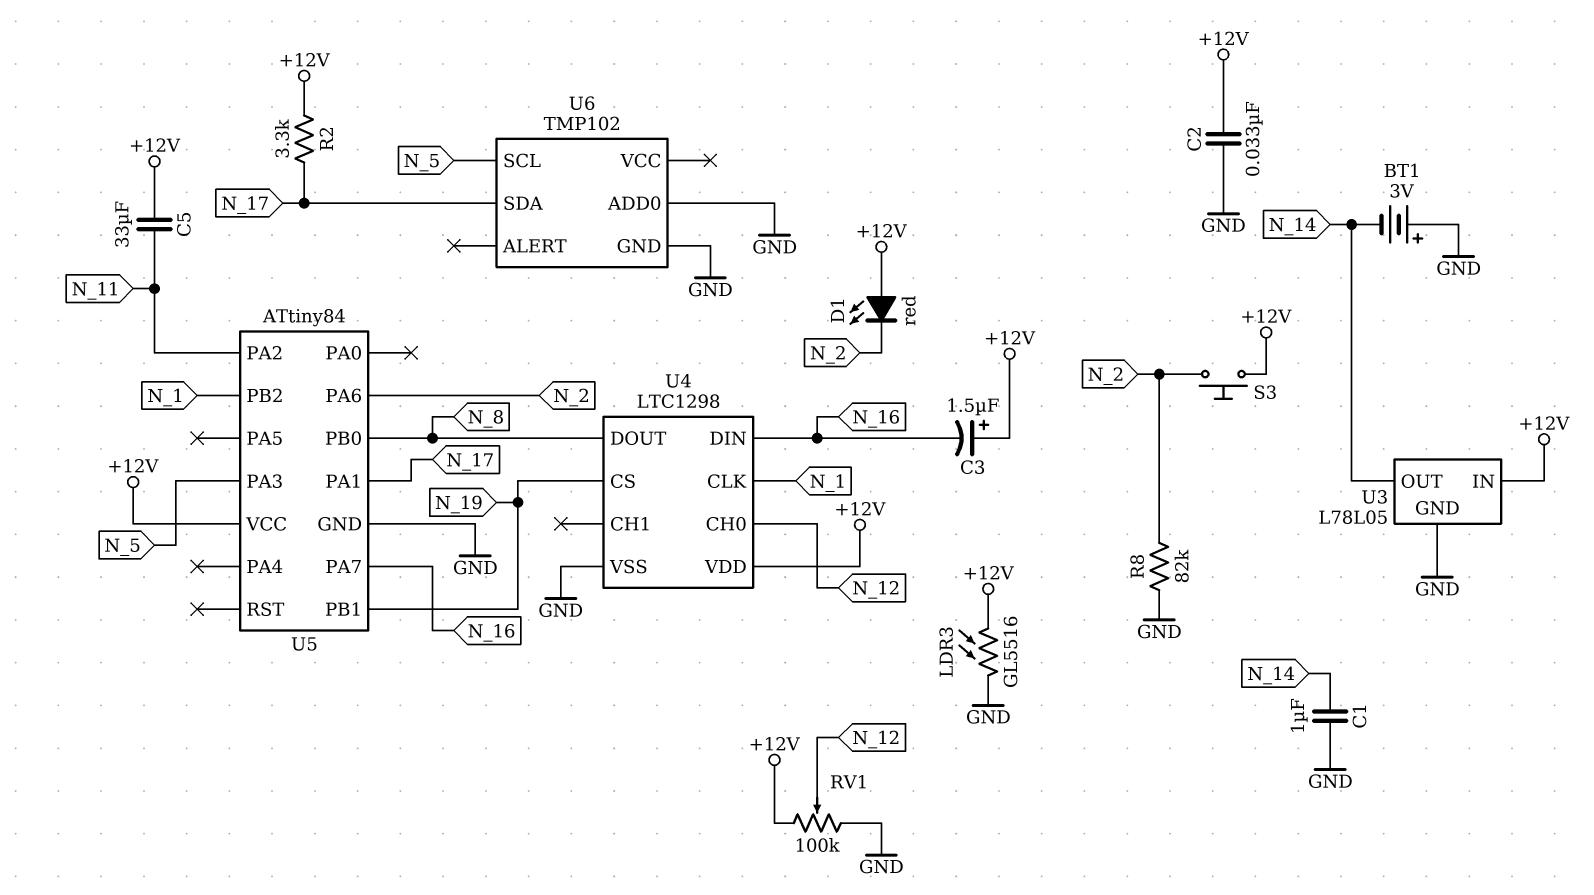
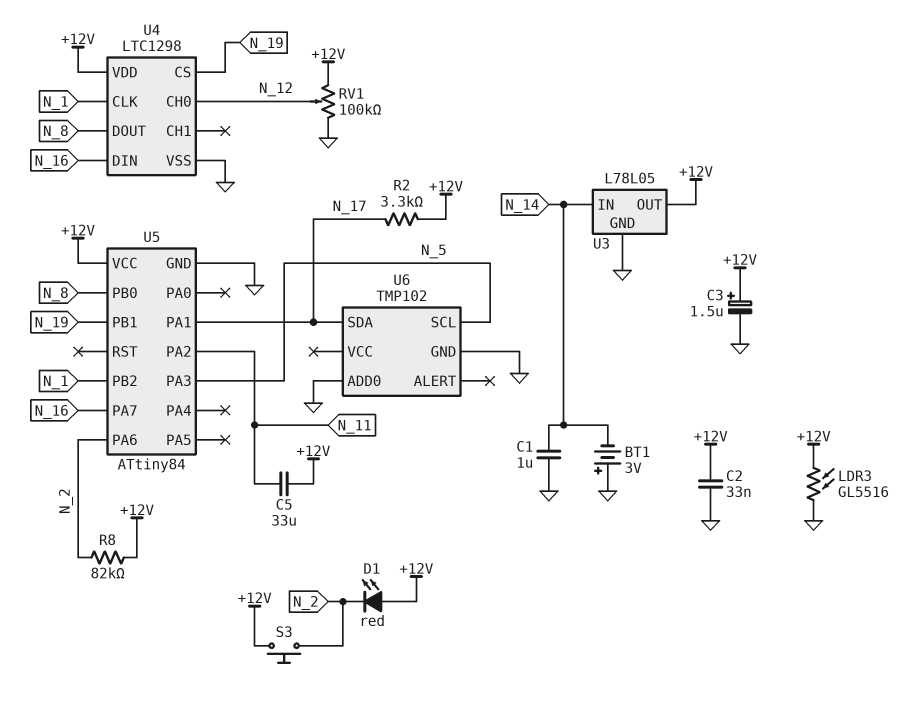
C3: 1.5uF (plus +12V, minus N_16) -> 1.5uF (plus +12V, minus GND)
R8: 82k (GND, N_2) -> 82k (+12V, N_2)
U3 pin IN: +12V -> N_14
U3 pin OUT: N_14 -> +12V

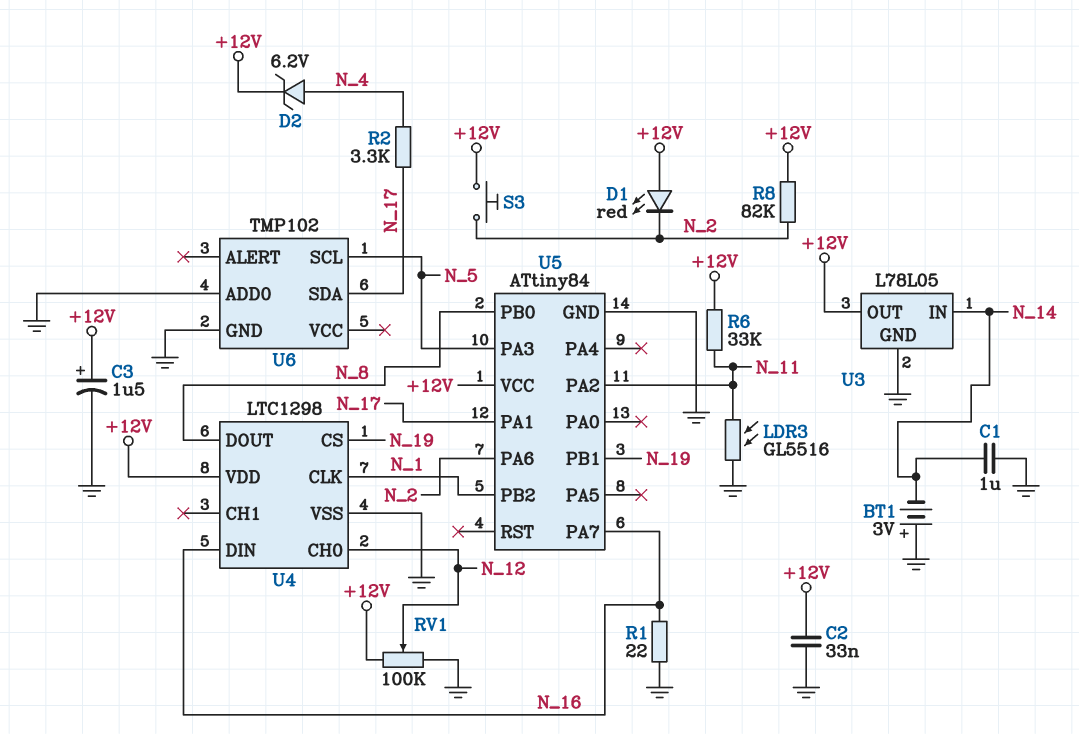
C5: 33uF (+12V, N_11) -> none
D2: none -> zener 6.2V (A N_4, K +12V)
LDR3: GL5516 (+12V, GND) -> GL5516 (GND, N_11)
R1: none -> 22 (GND, N_16)
R2: 3.3k (+12V, N_17) -> 3.3k (N_4, N_17)
R6: none -> 33k (+12V, N_11)

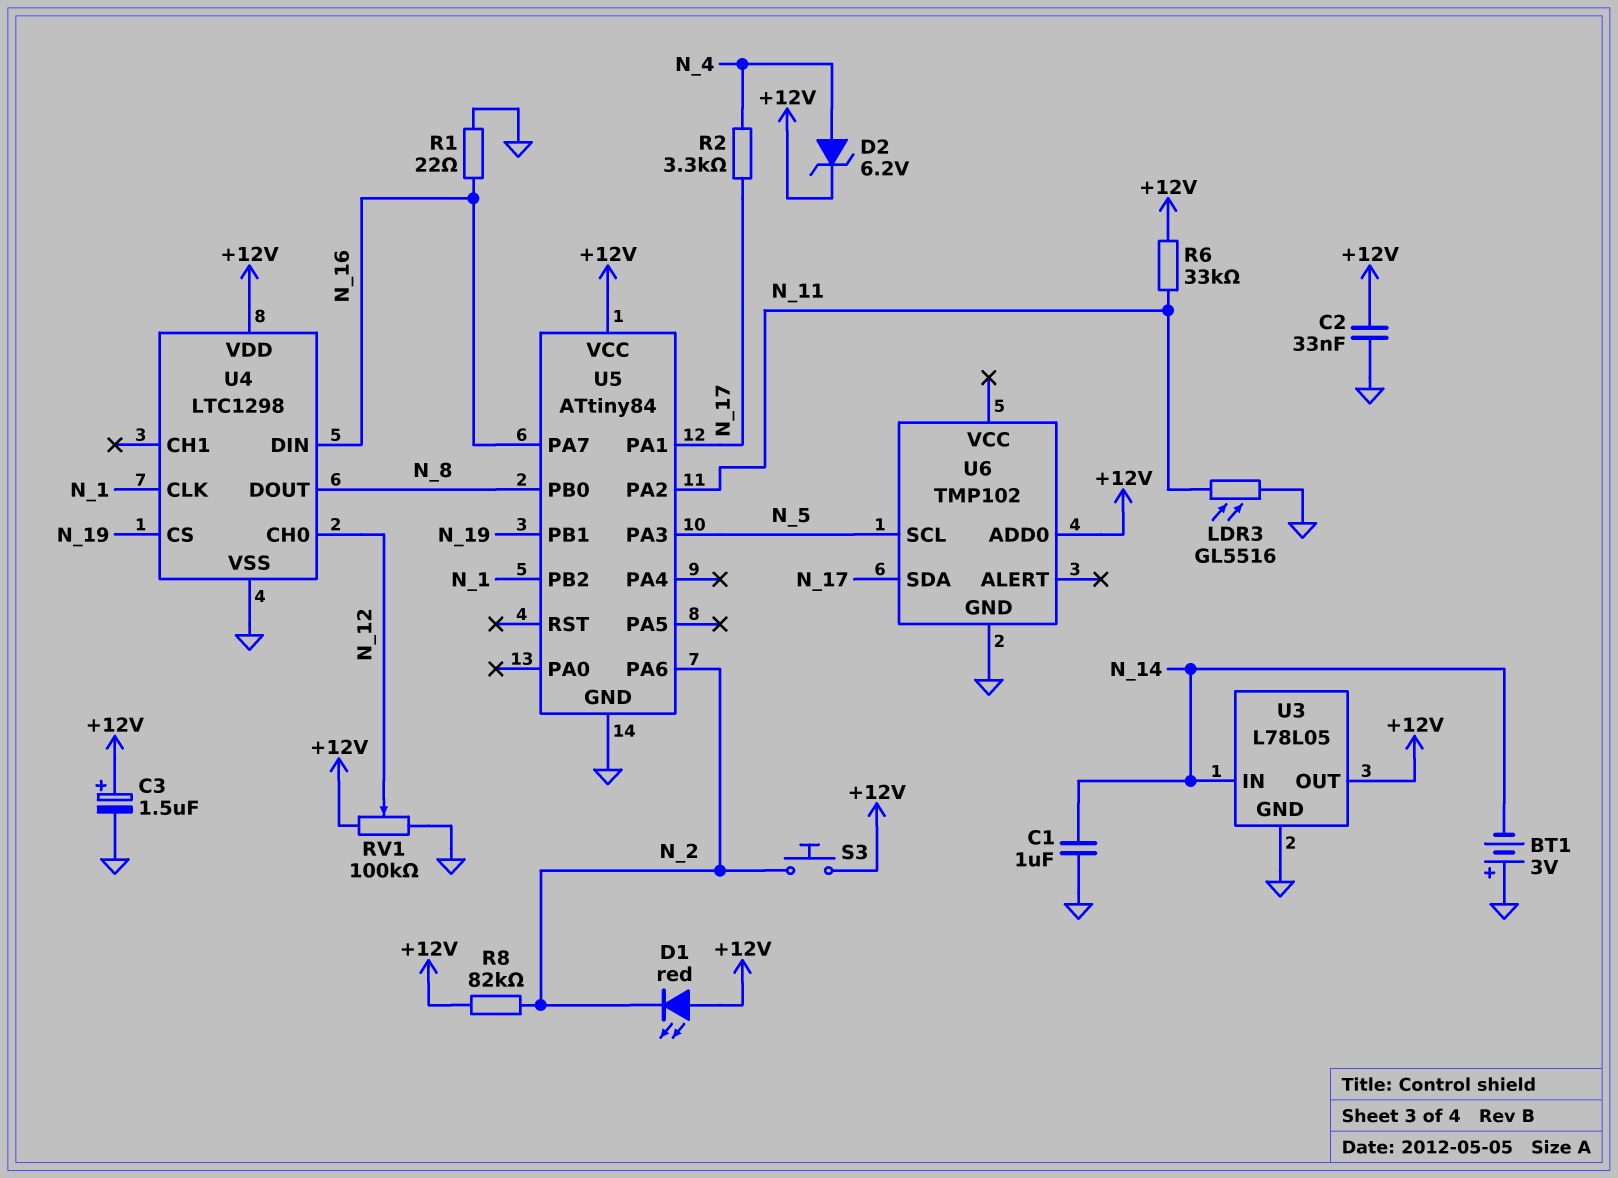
U6 pin ADD0: GND -> +12V

